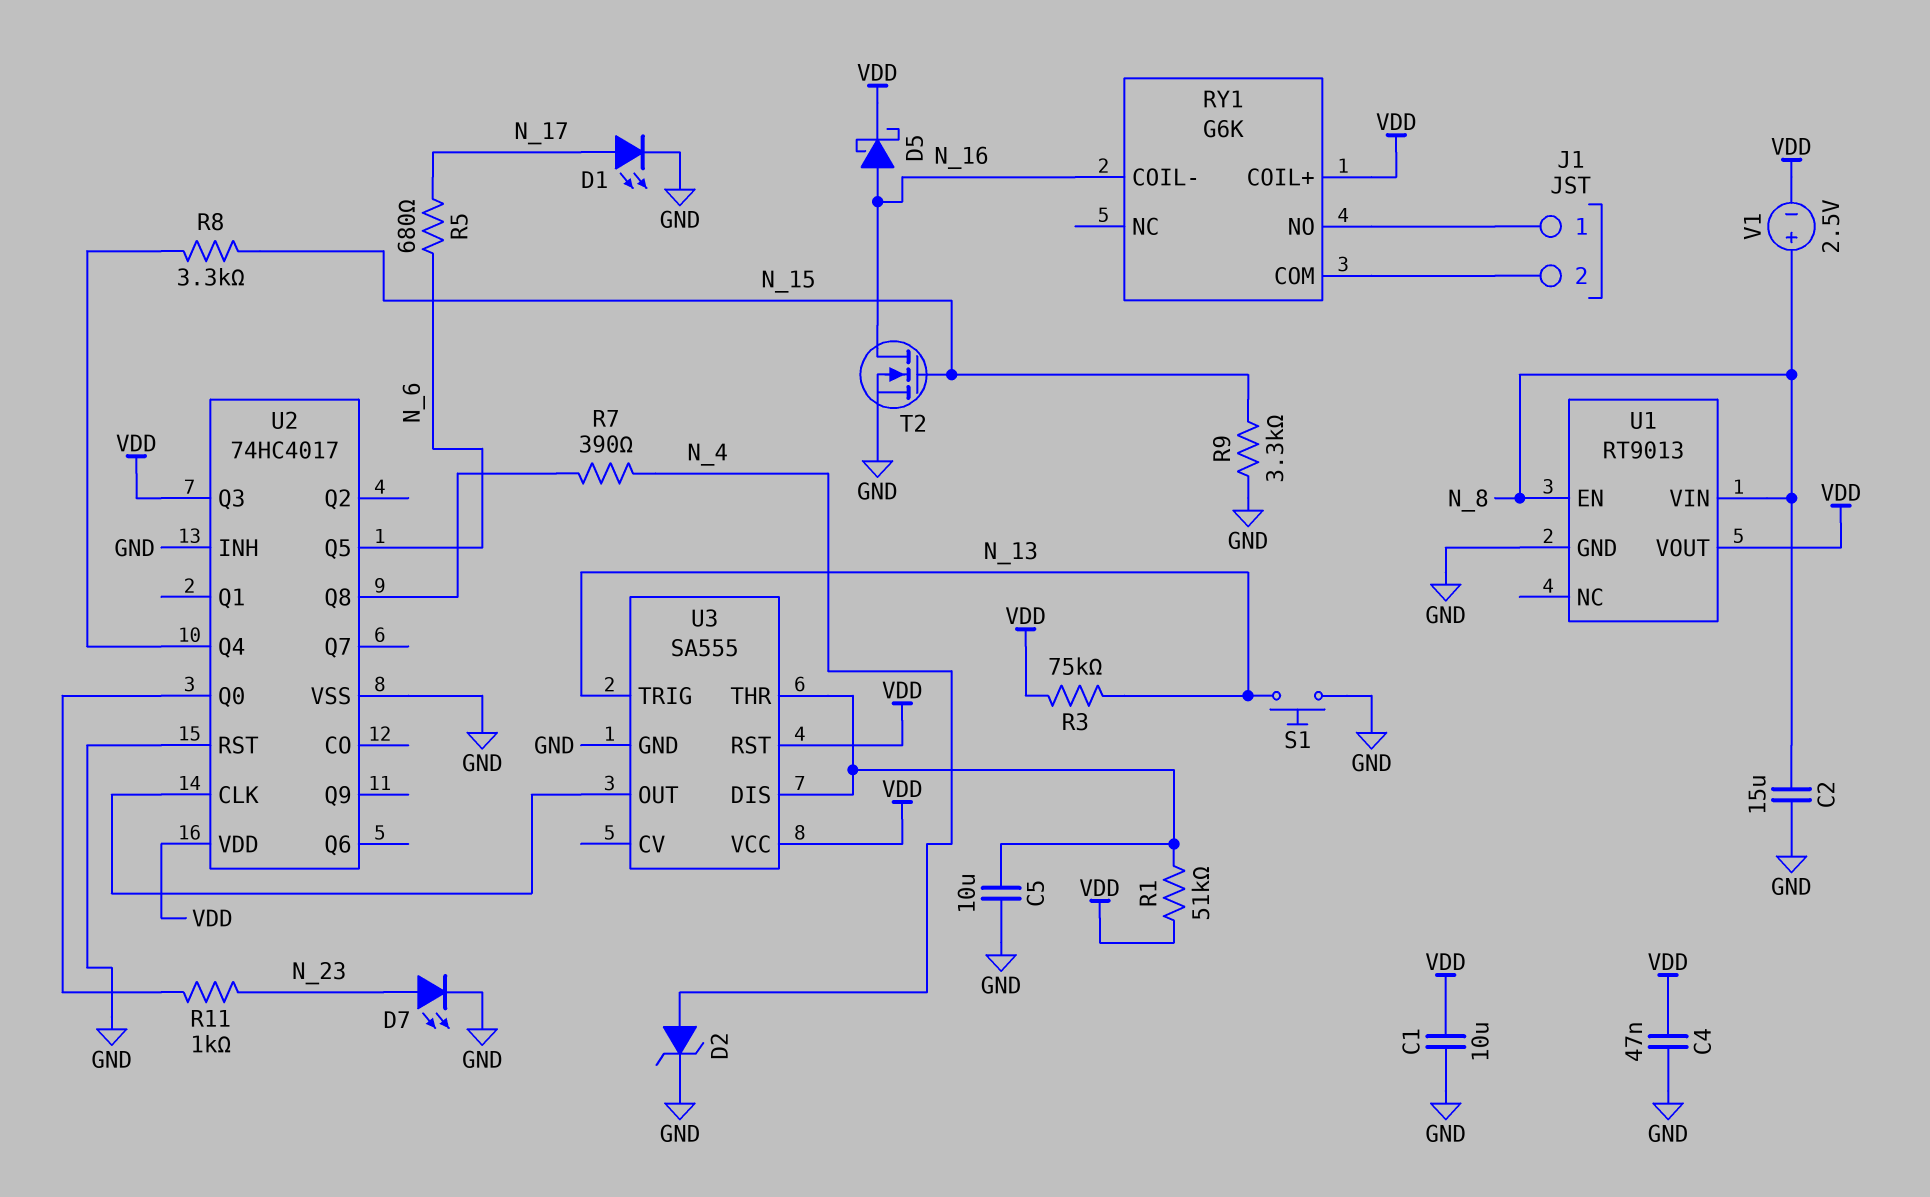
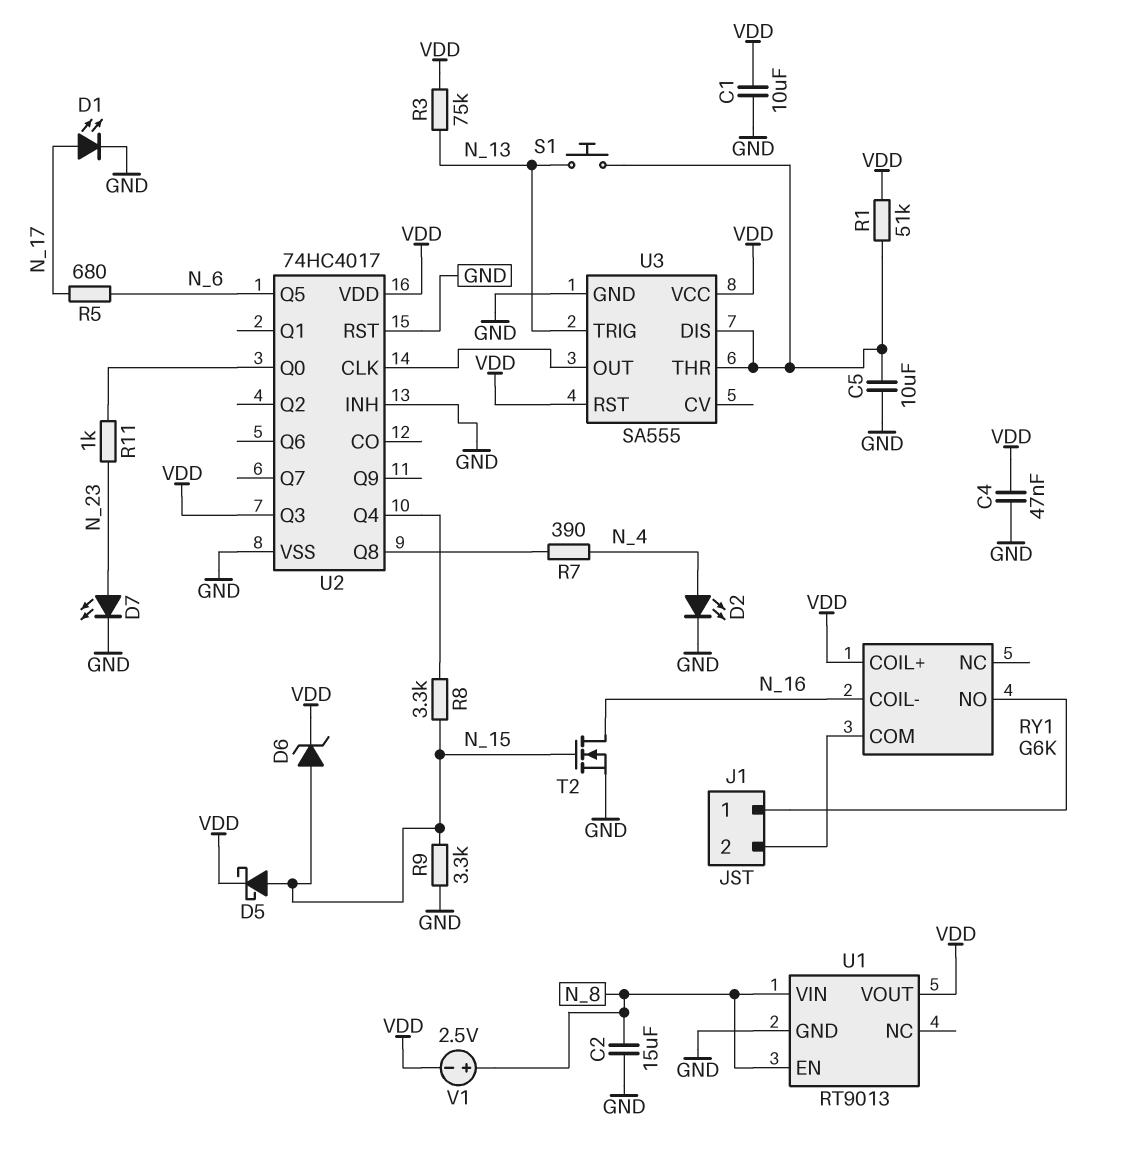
D2: zener (A N_4, K GND) -> LED (A N_4, K GND)
D5: schottky (A N_16, K VDD) -> schottky (A N_15, K VDD)
D6: none -> zener (A N_15, K VDD)
S1: button (GND, N_13) -> button (N_13, U3/DIS)

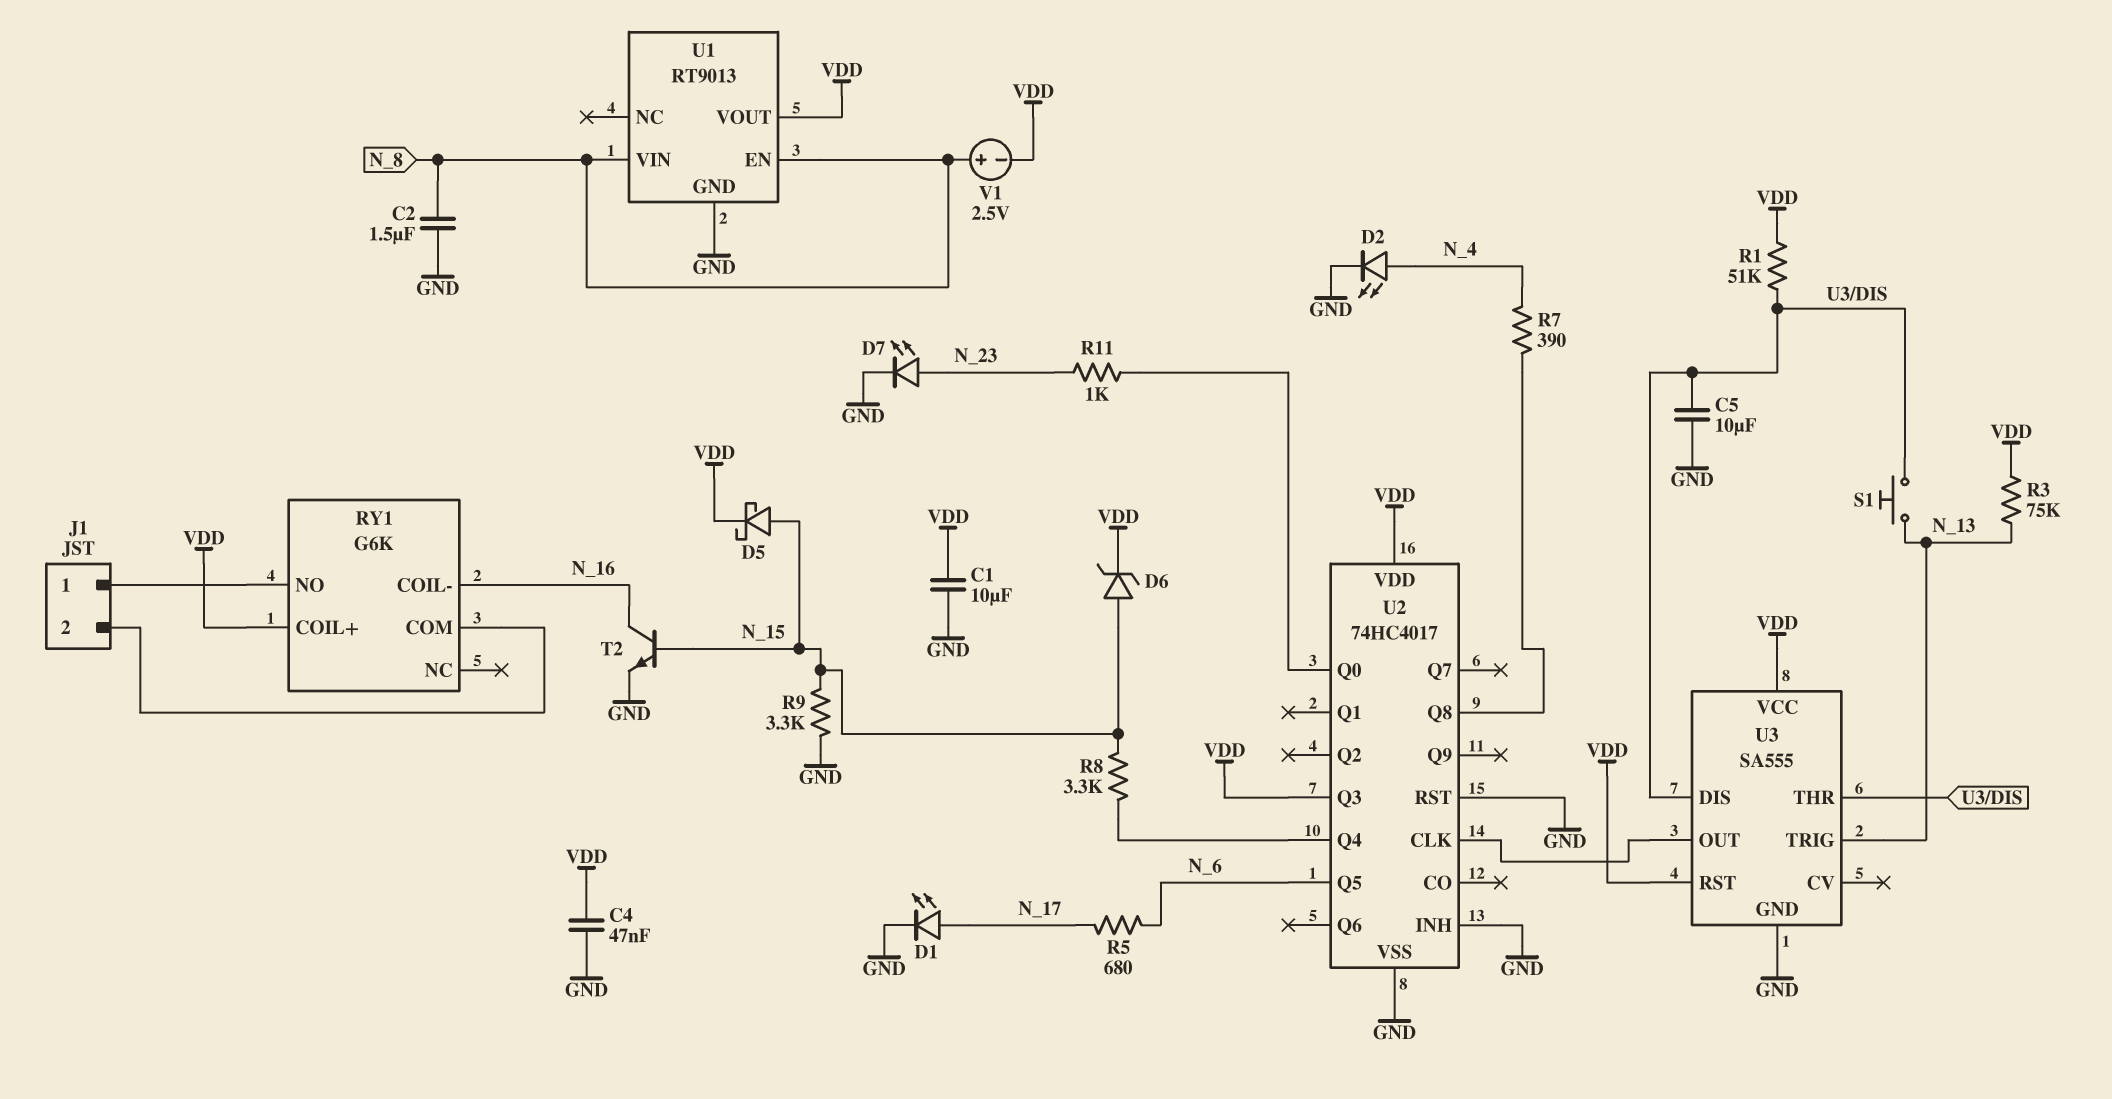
C2: 15uF (GND, N_8) -> 1.5uF (GND, N_8)
T2: NMOS (G N_15, D N_16, S GND) -> NPN (B N_15, C N_16, E GND)

